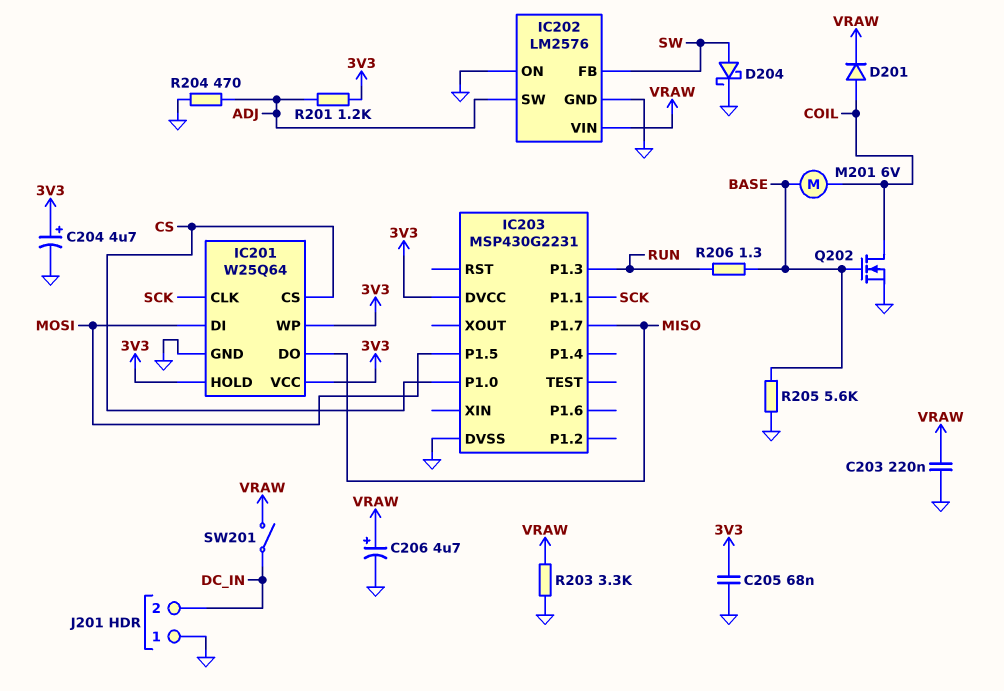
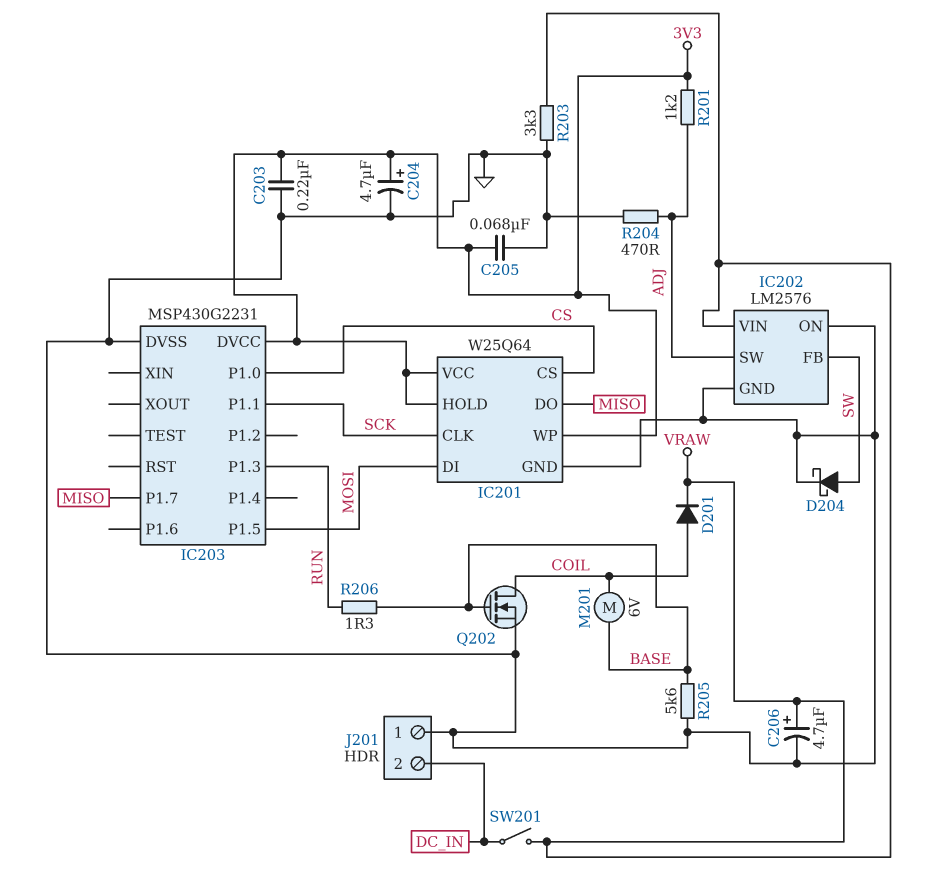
C203: 220nF (GND, VRAW) -> 220nF (3V3, GND)

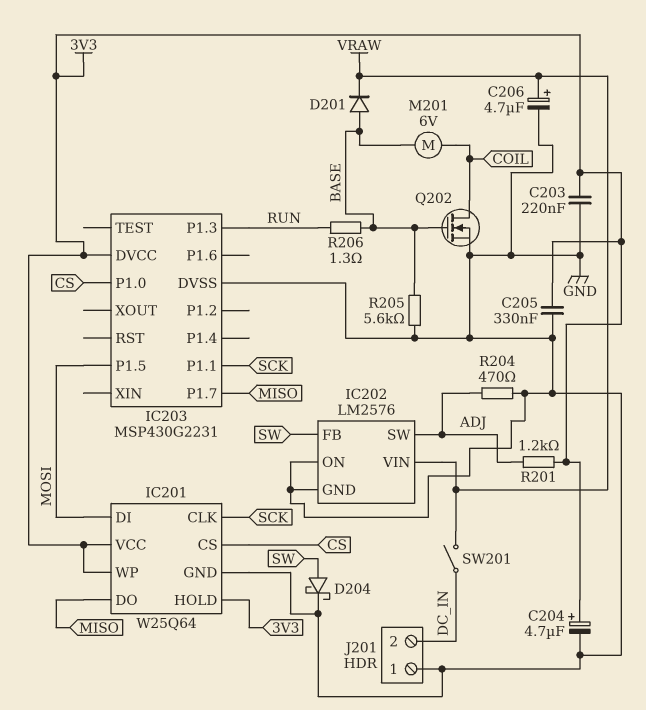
C205: 68nF (3V3, GND) -> 330nF (3V3, GND)
D201: diode (A COIL, K VRAW) -> diode (A BASE, K VRAW)
R203: 3.3k (GND, VRAW) -> none

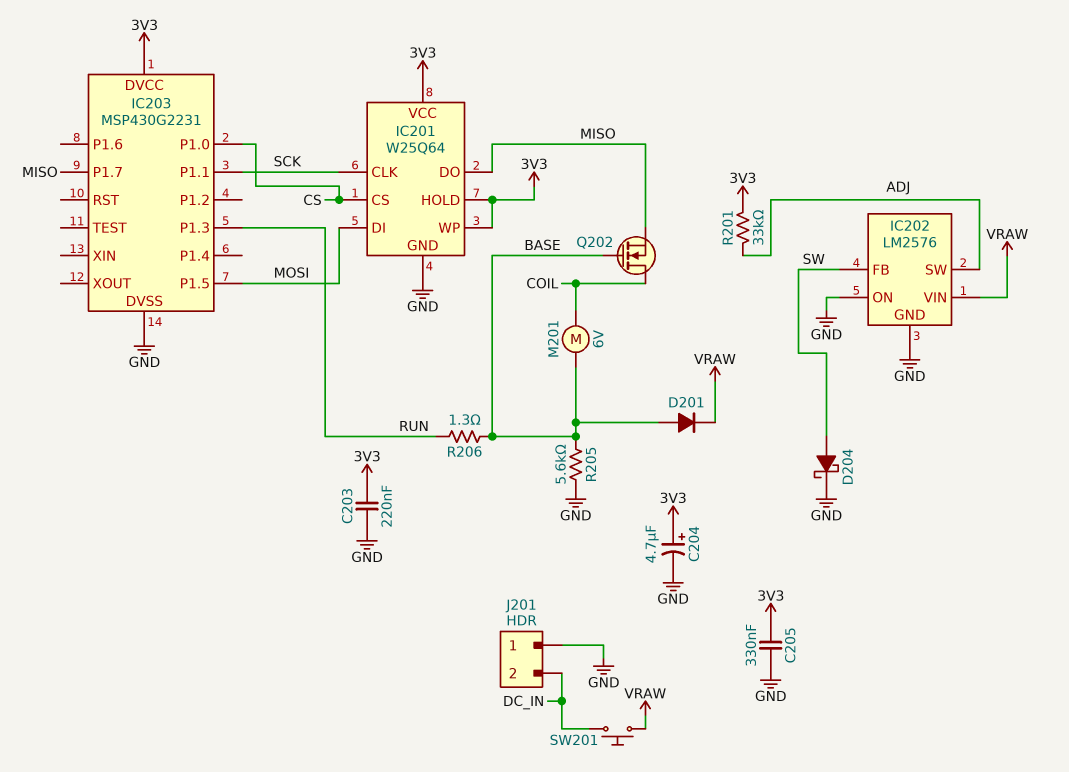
C206: 4.7uF (plus VRAW, minus GND) -> none
Q202: NMOS (G BASE, D COIL, S GND) -> NMOS (G BASE, D COIL, S MISO)
R201: 1.2k (3V3, ADJ) -> 33k (3V3, ADJ)
R204: 470 (ADJ, GND) -> none
SW201: switch (DC_IN, VRAW) -> button (DC_IN, VRAW)

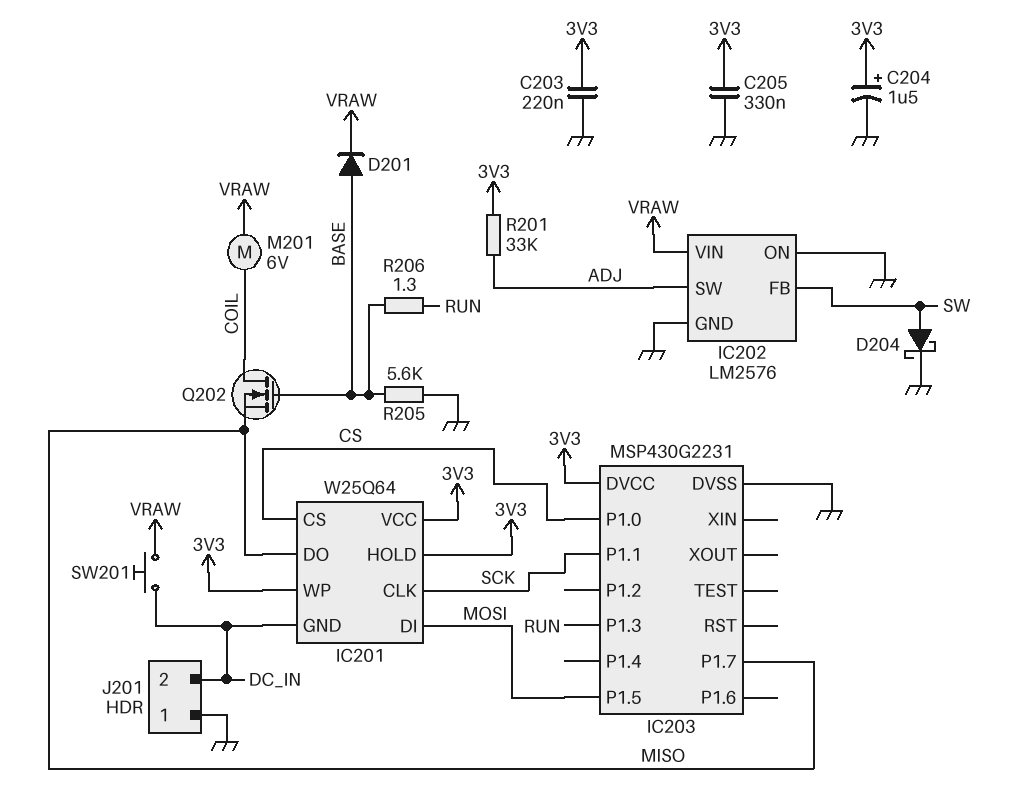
C204: 4.7uF (plus 3V3, minus GND) -> 1.5uF (plus 3V3, minus GND)
IC201 pin GND: GND -> DC_IN
M201: motor 6V (BASE, COIL) -> motor 6V (COIL, VRAW)

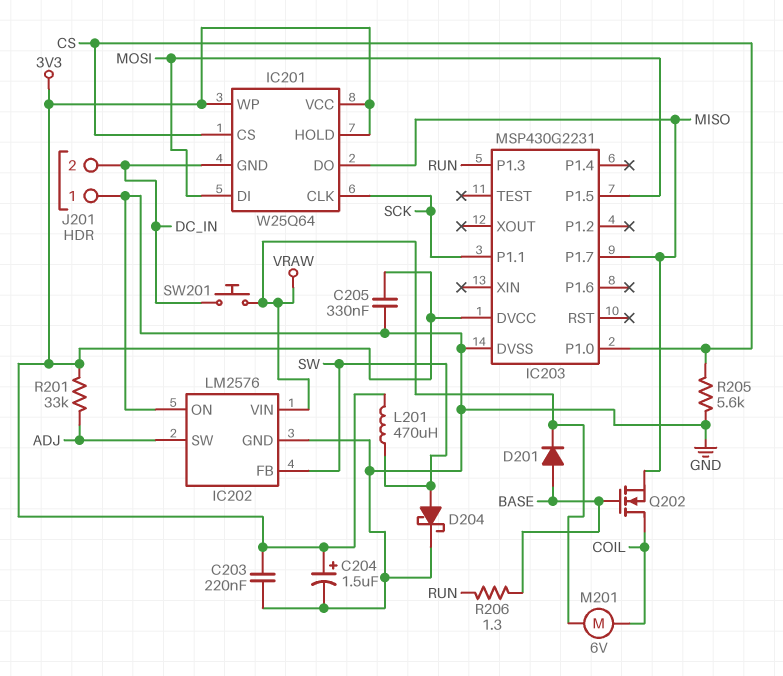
L201: none -> 470uH (3V3, SW)
R205: 5.6k (BASE, GND) -> 5.6k (CS, GND)

